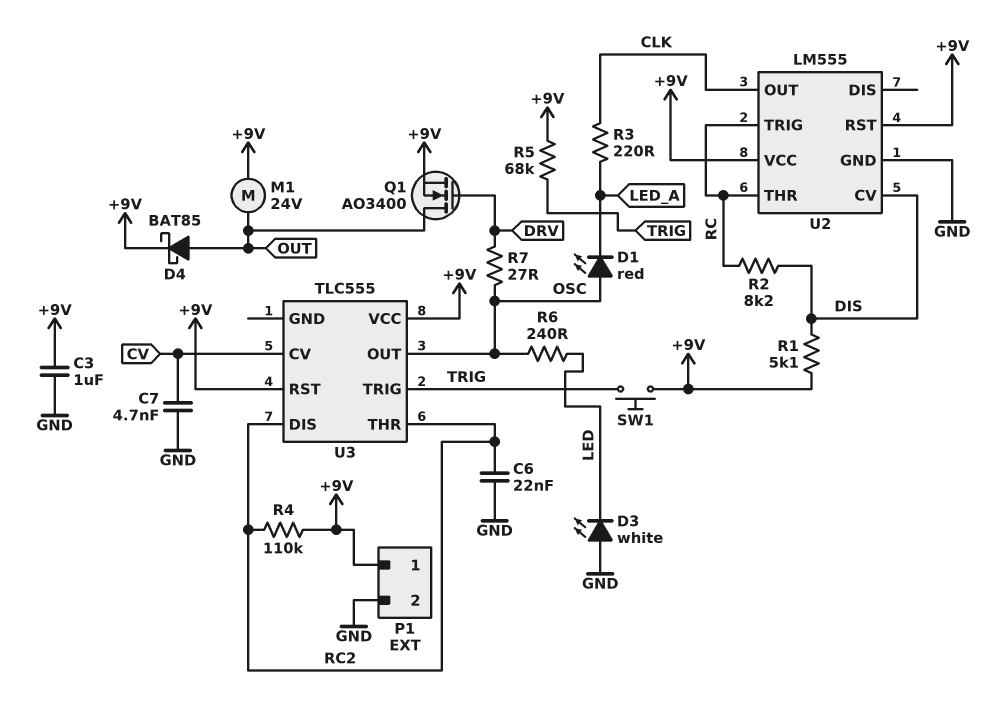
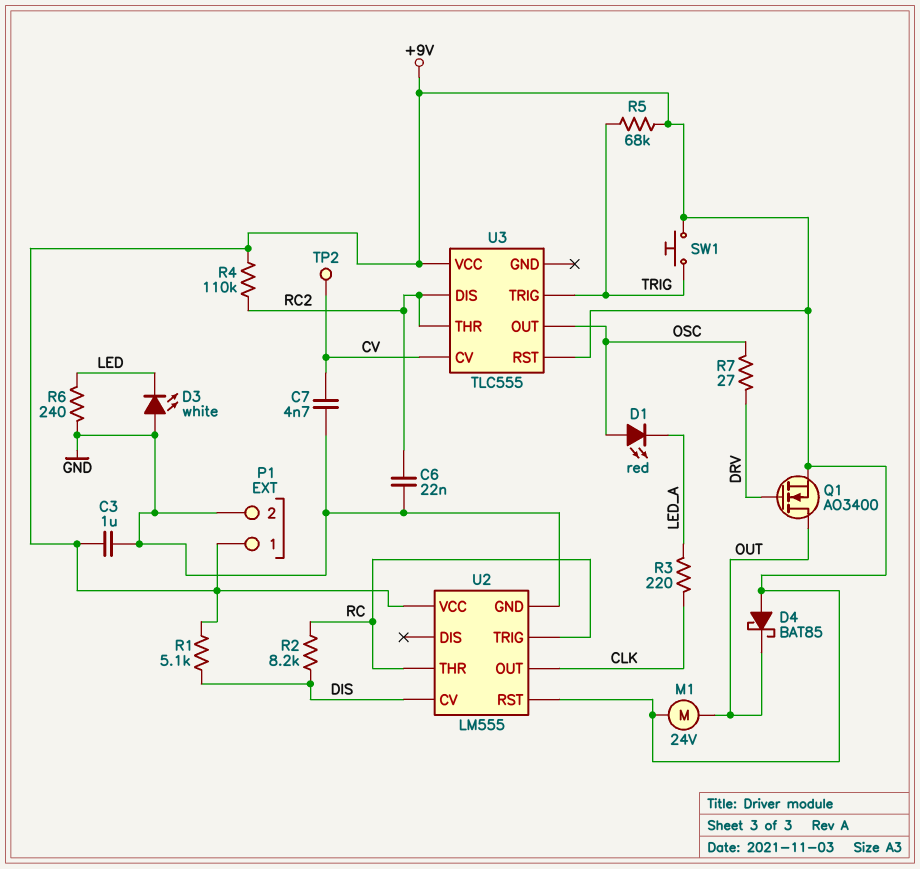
D4: schottky BAT85 (A OUT, K +9V) -> schottky BAT85 (A +9V, K OUT)
R6: 240 (LED, OSC) -> 240 (GND, LED)
TP2: none -> test point (CV)

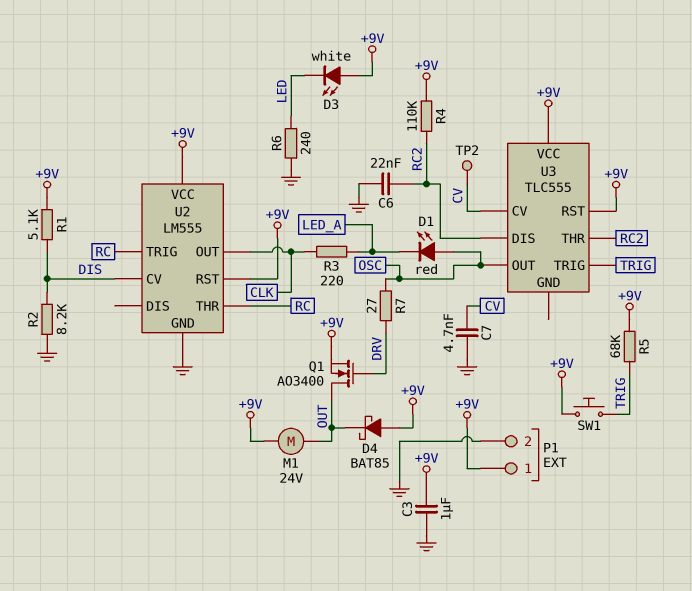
D3: LED white (A GND, K LED) -> LED white (A +9V, K LED)
R2: 8.2k (DIS, RC) -> 8.2k (DIS, GND)

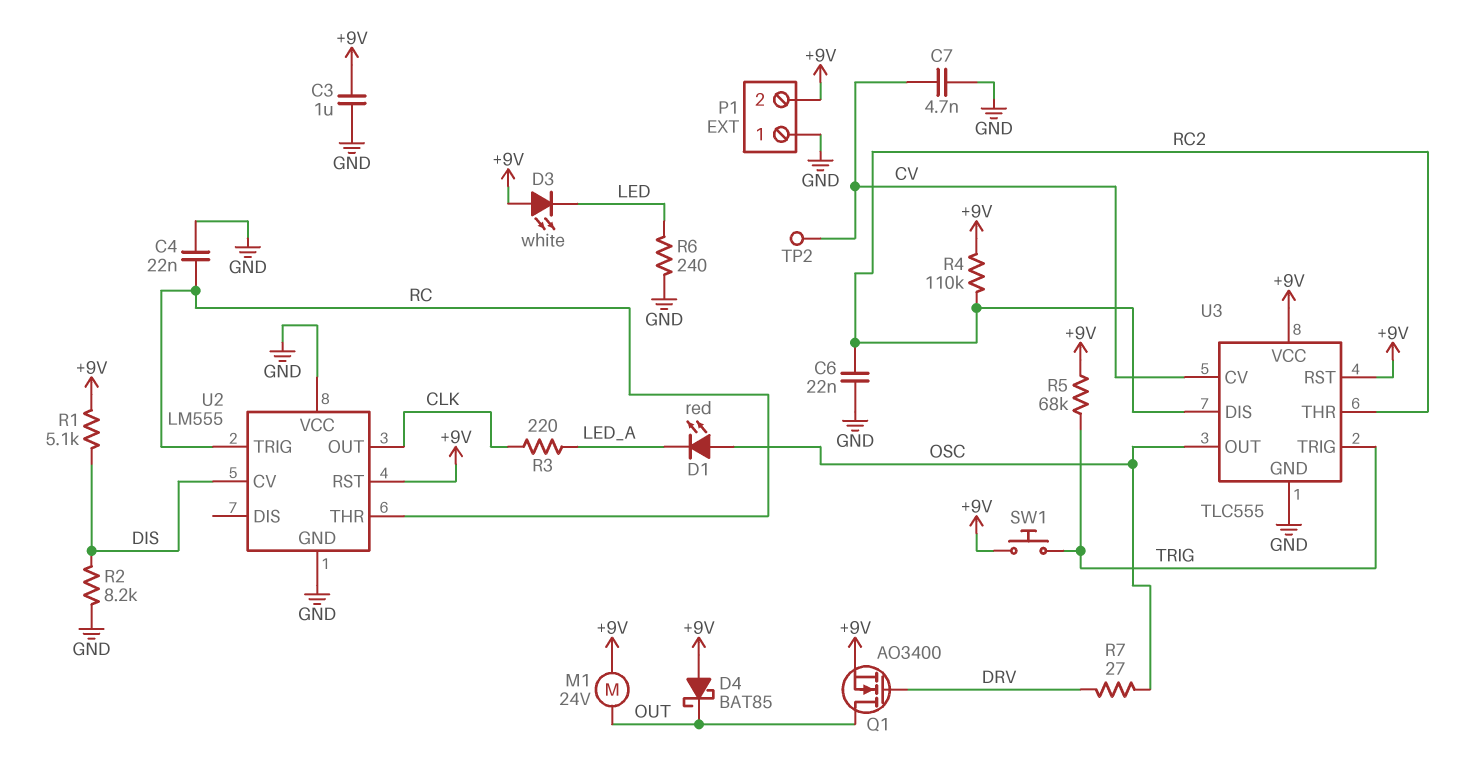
C4: none -> 22nF (GND, RC)
P1 pin 1: +9V -> GND
P1 pin 2: GND -> +9V
U2 pin VCC: +9V -> GND
U3 pin GND: none -> GND

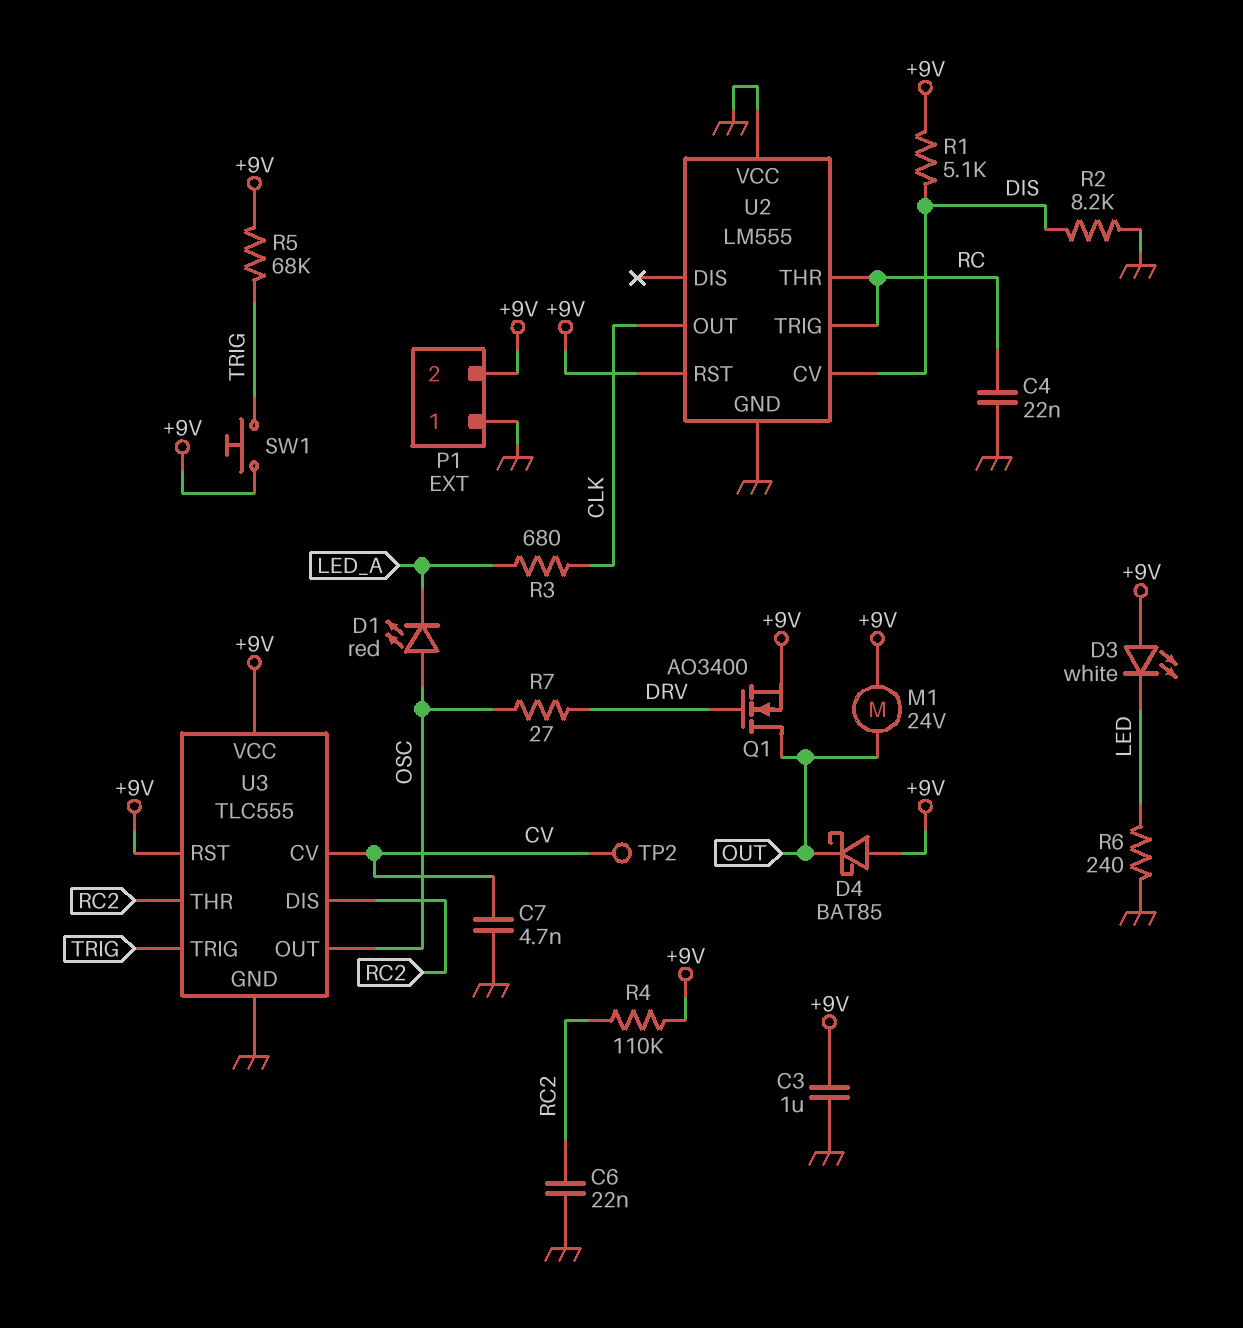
R3: 220 (CLK, LED_A) -> 680 (CLK, LED_A)

